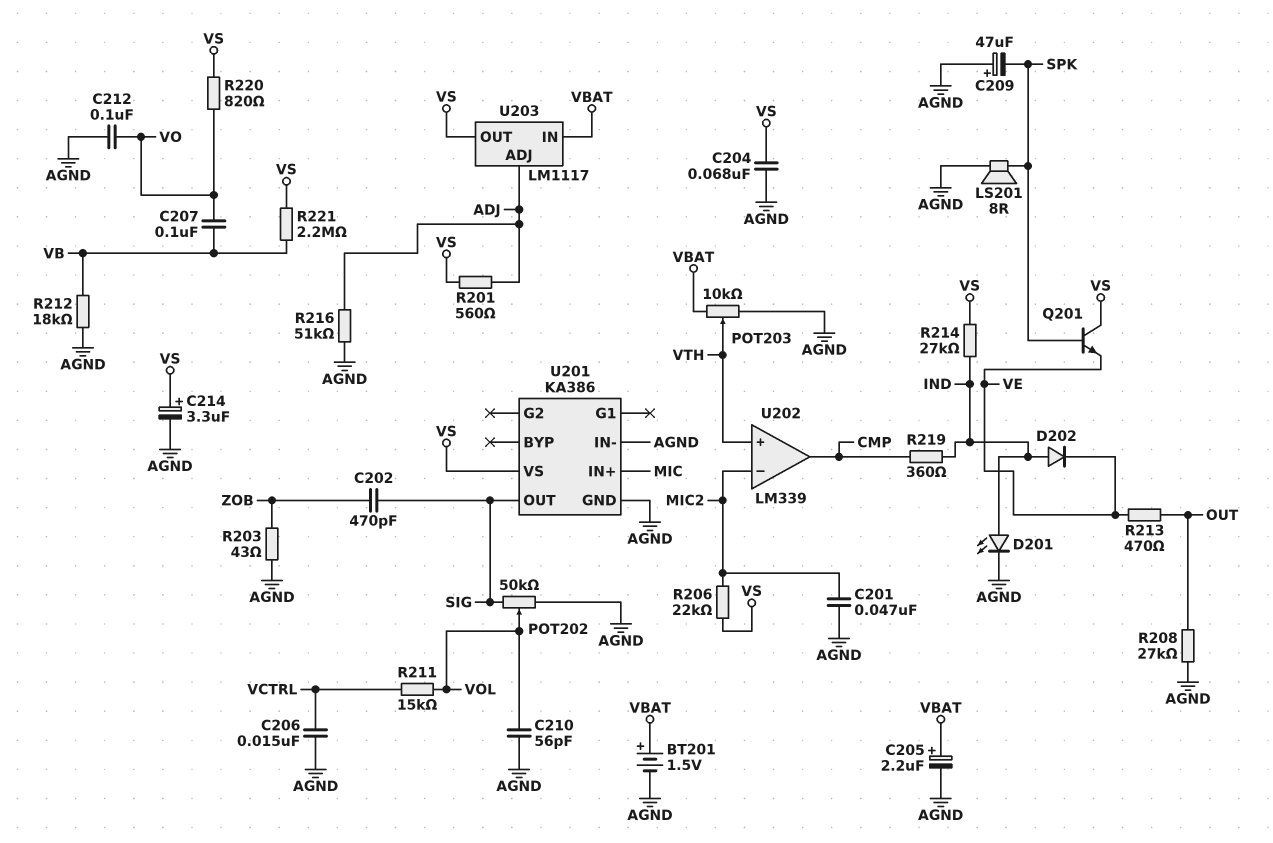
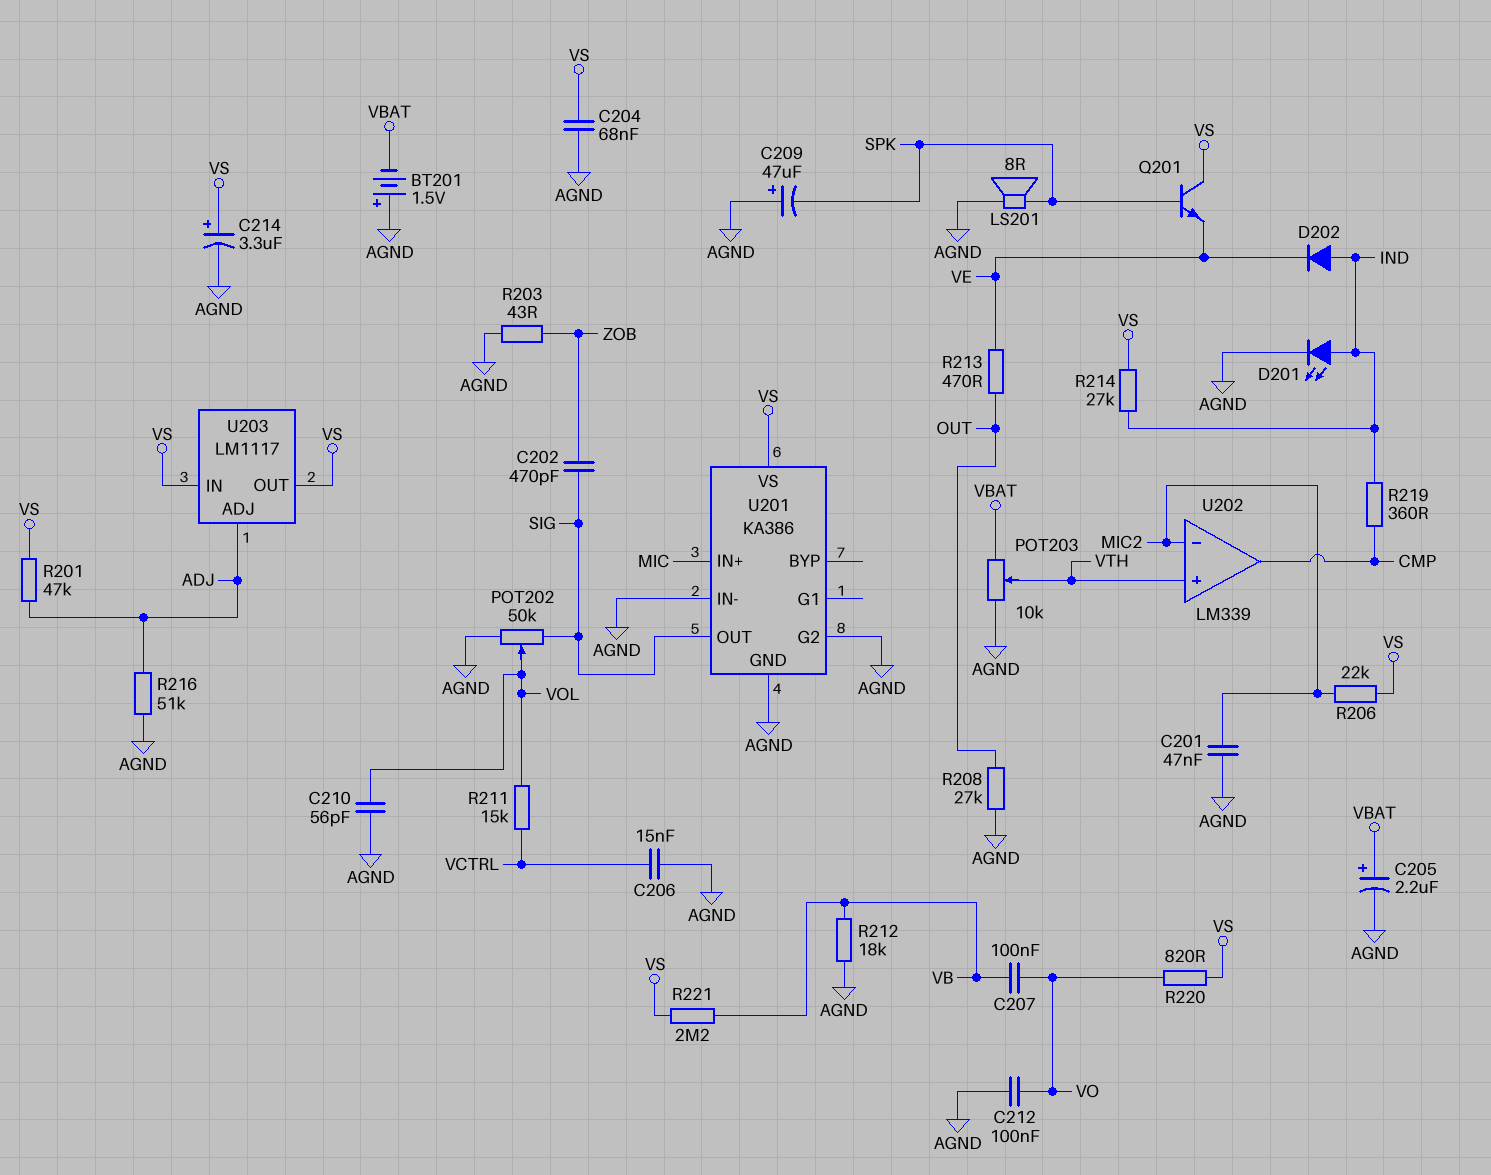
BT201: 1.5V (plus VBAT, minus AGND) -> 1.5V (plus AGND, minus VBAT)
R201: 560 (ADJ, VS) -> 47k (ADJ, VS)
U201 pin G2: none -> AGND
U203 pin IN: VBAT -> VS

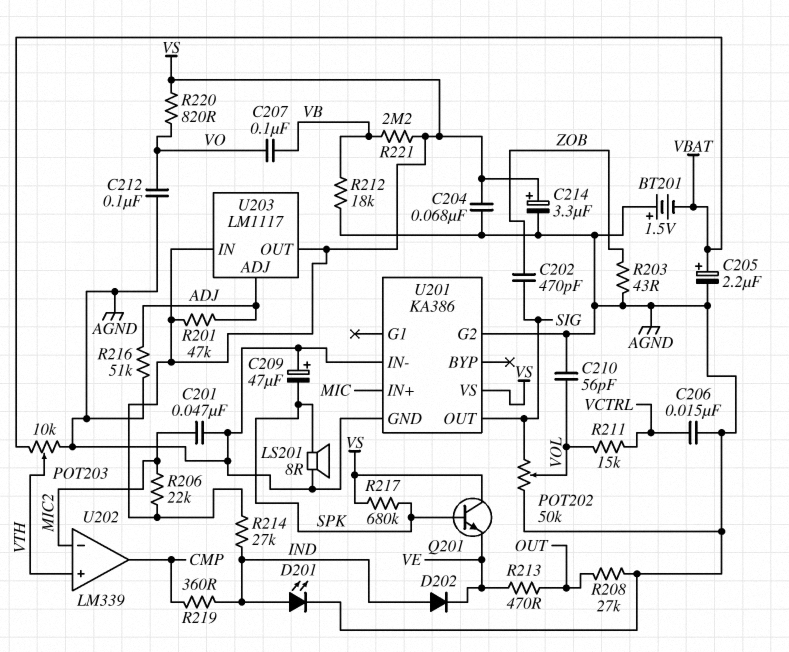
R217: none -> 680k (SPK, VS)

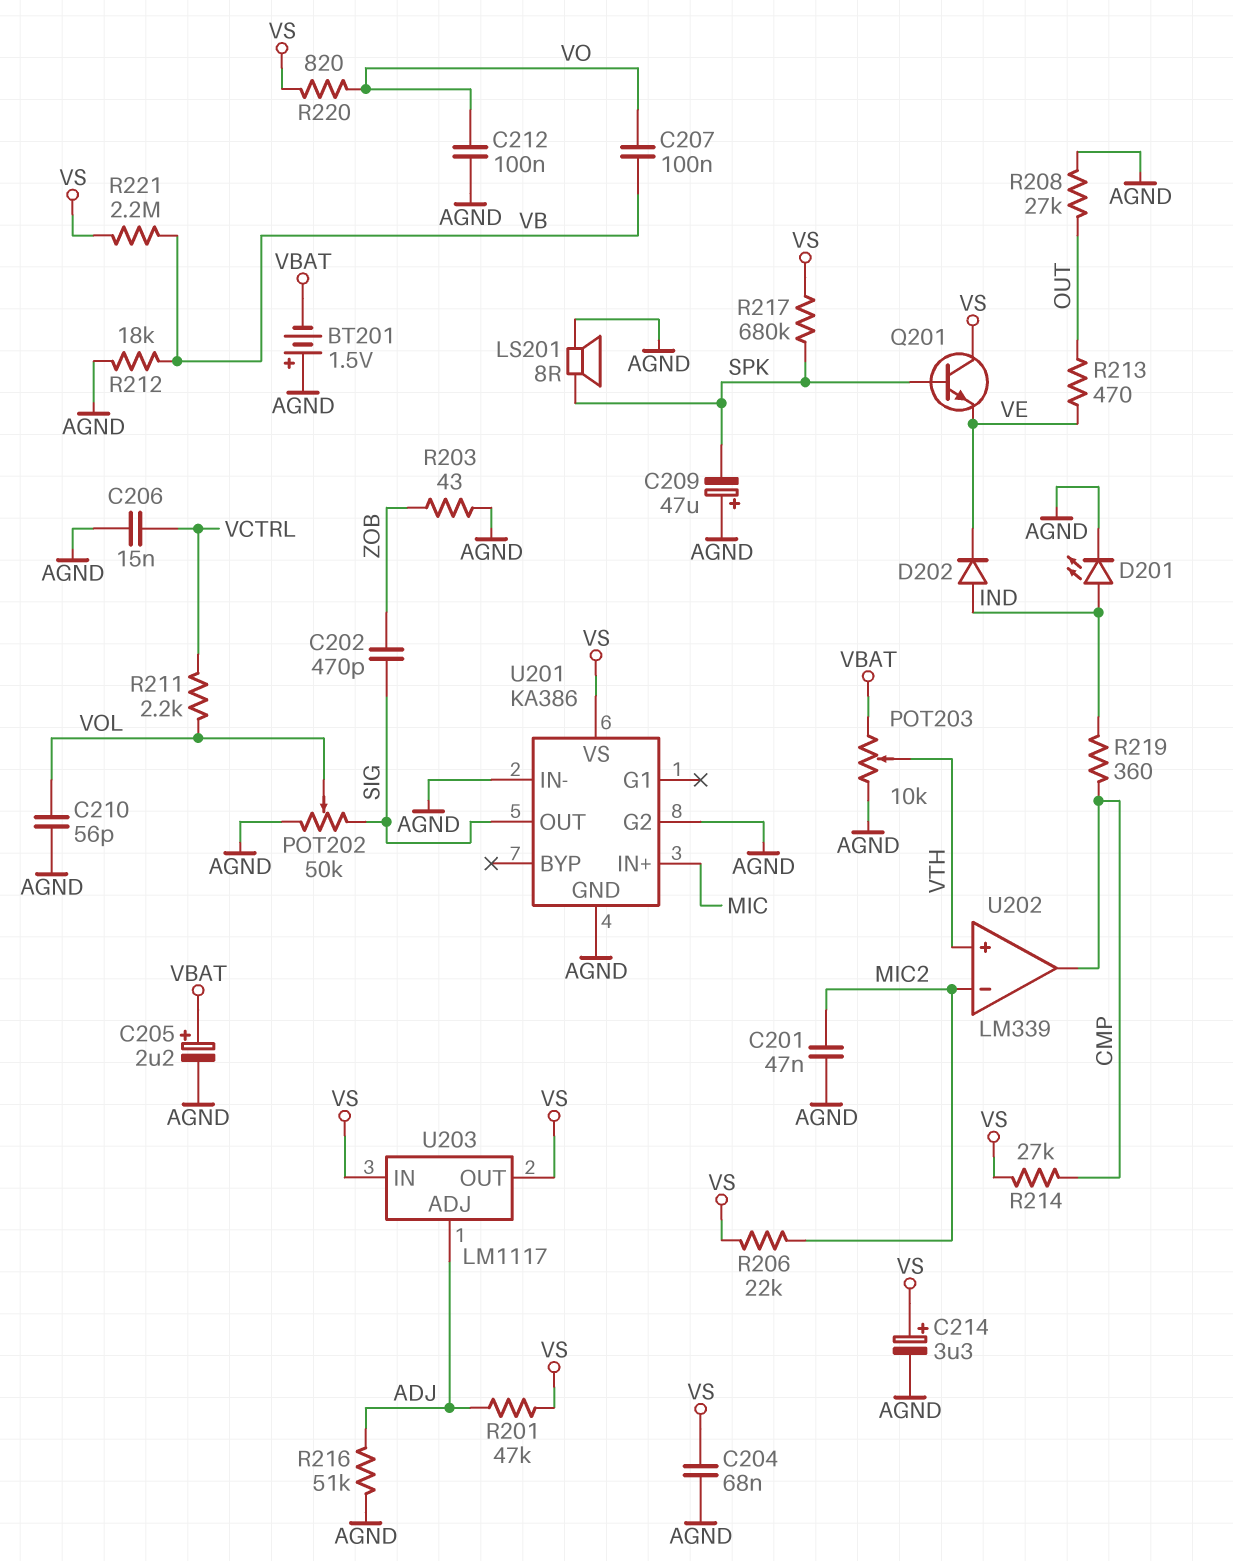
R211: 15k (VCTRL, VOL) -> 2.2k (VCTRL, VOL)
R214: 27k (IND, VS) -> 27k (CMP, VS)

